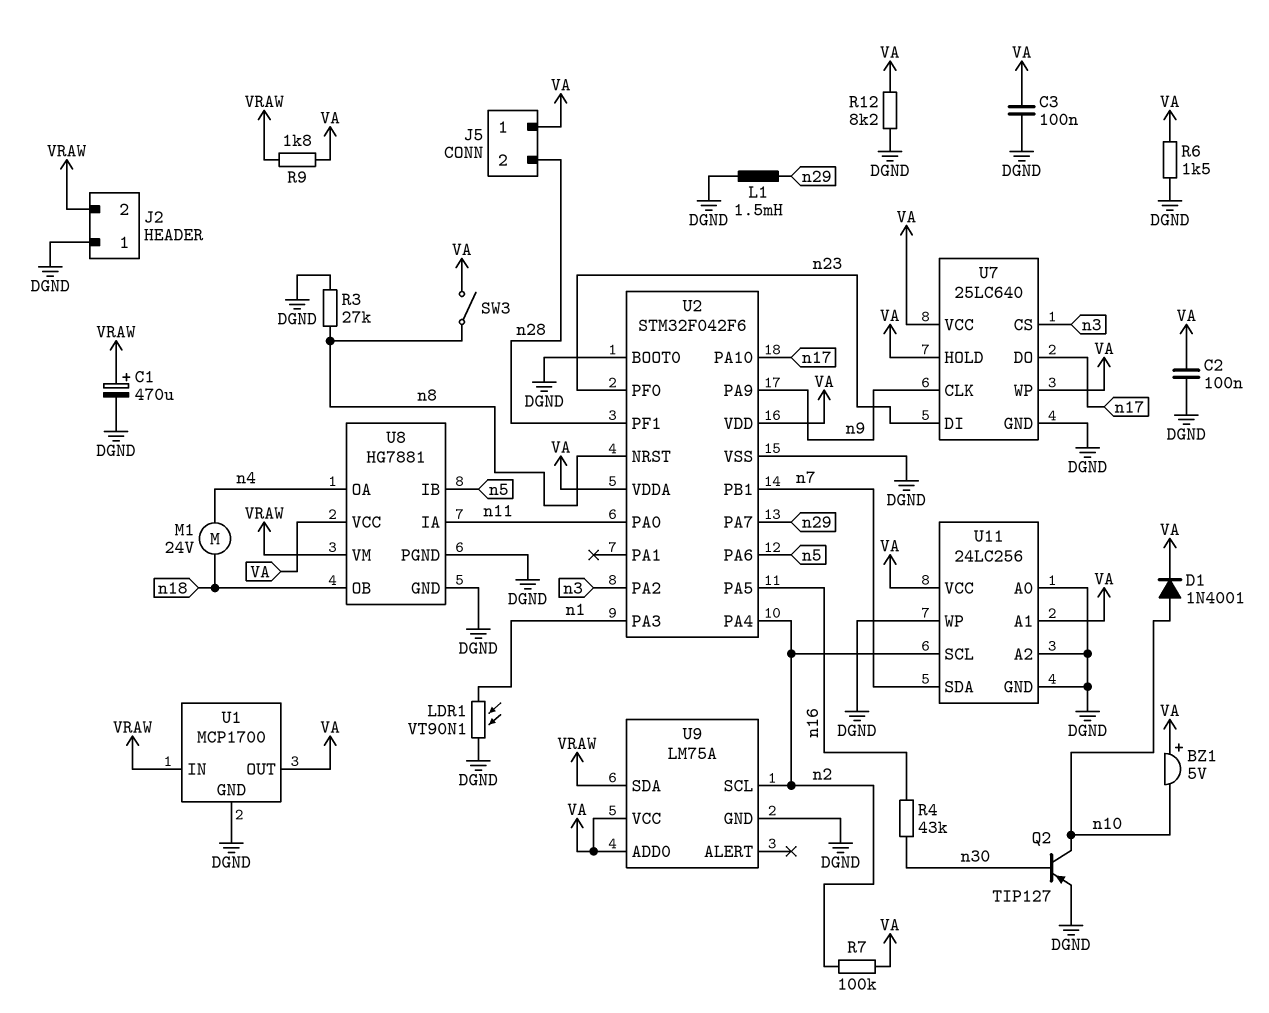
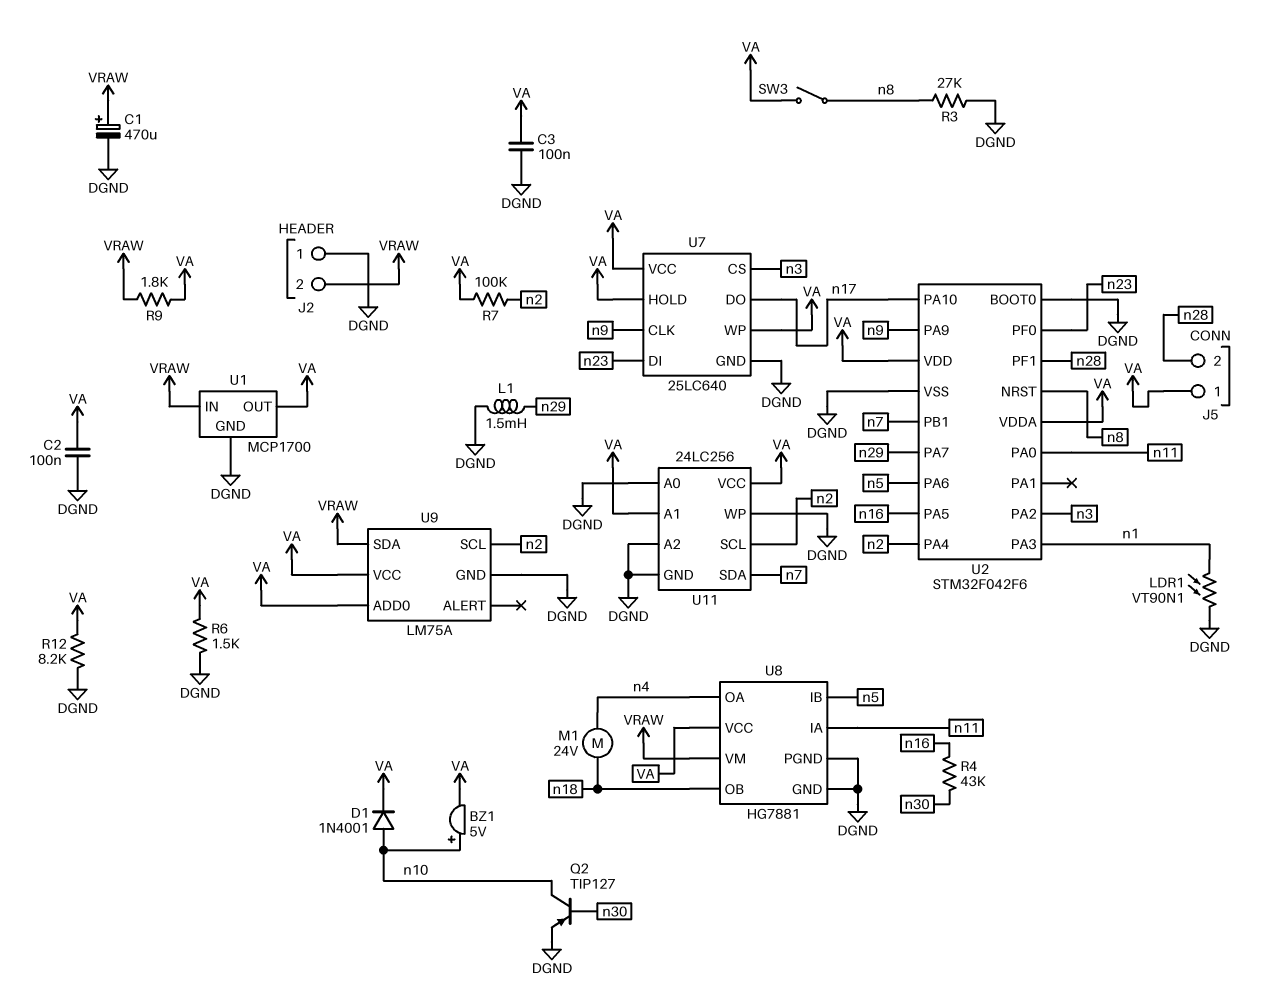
BZ1: buzzer 5V (plus VA, minus n10) -> buzzer 5V (plus n10, minus VA)

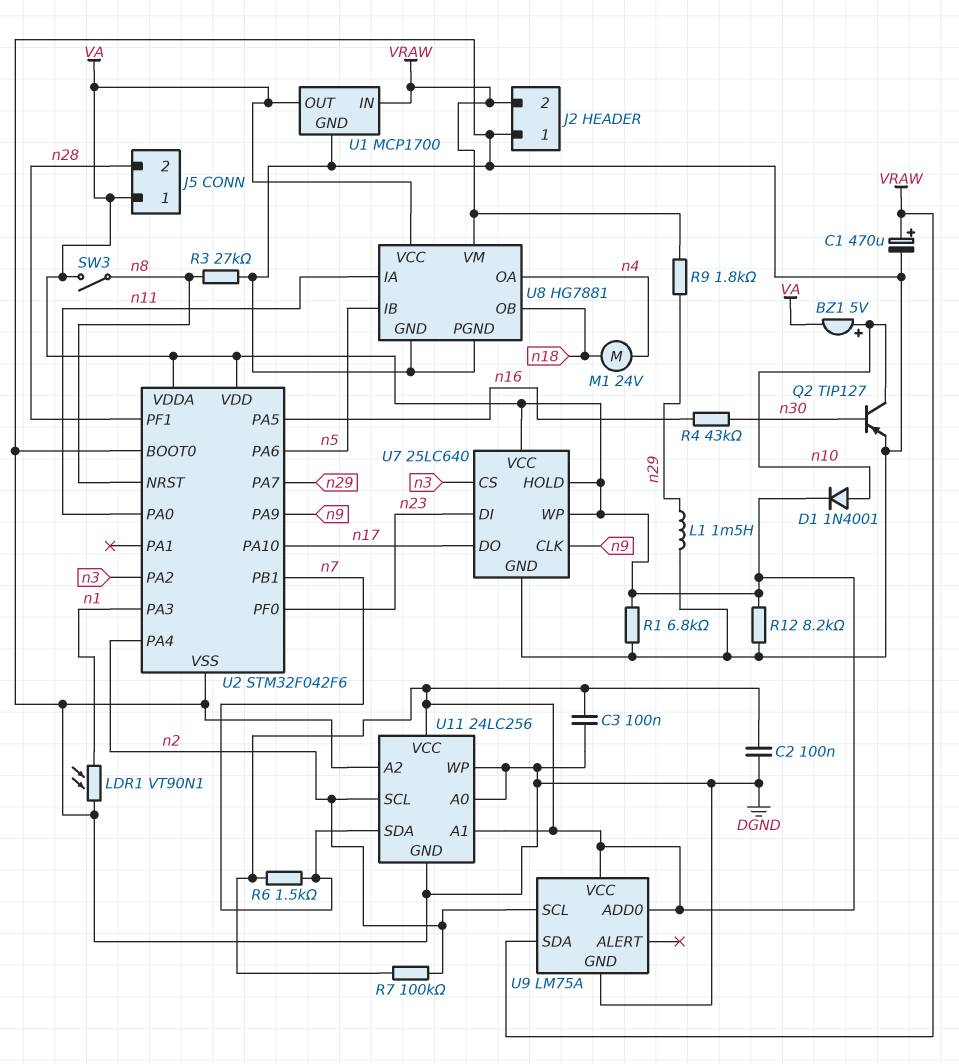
R1: none -> 6.8k (DGND, VA)
R6: 1.5k (DGND, VA) -> 1.5k (VA, n7)
R9: 1.8k (VA, VRAW) -> 1.8k (VRAW, n29)

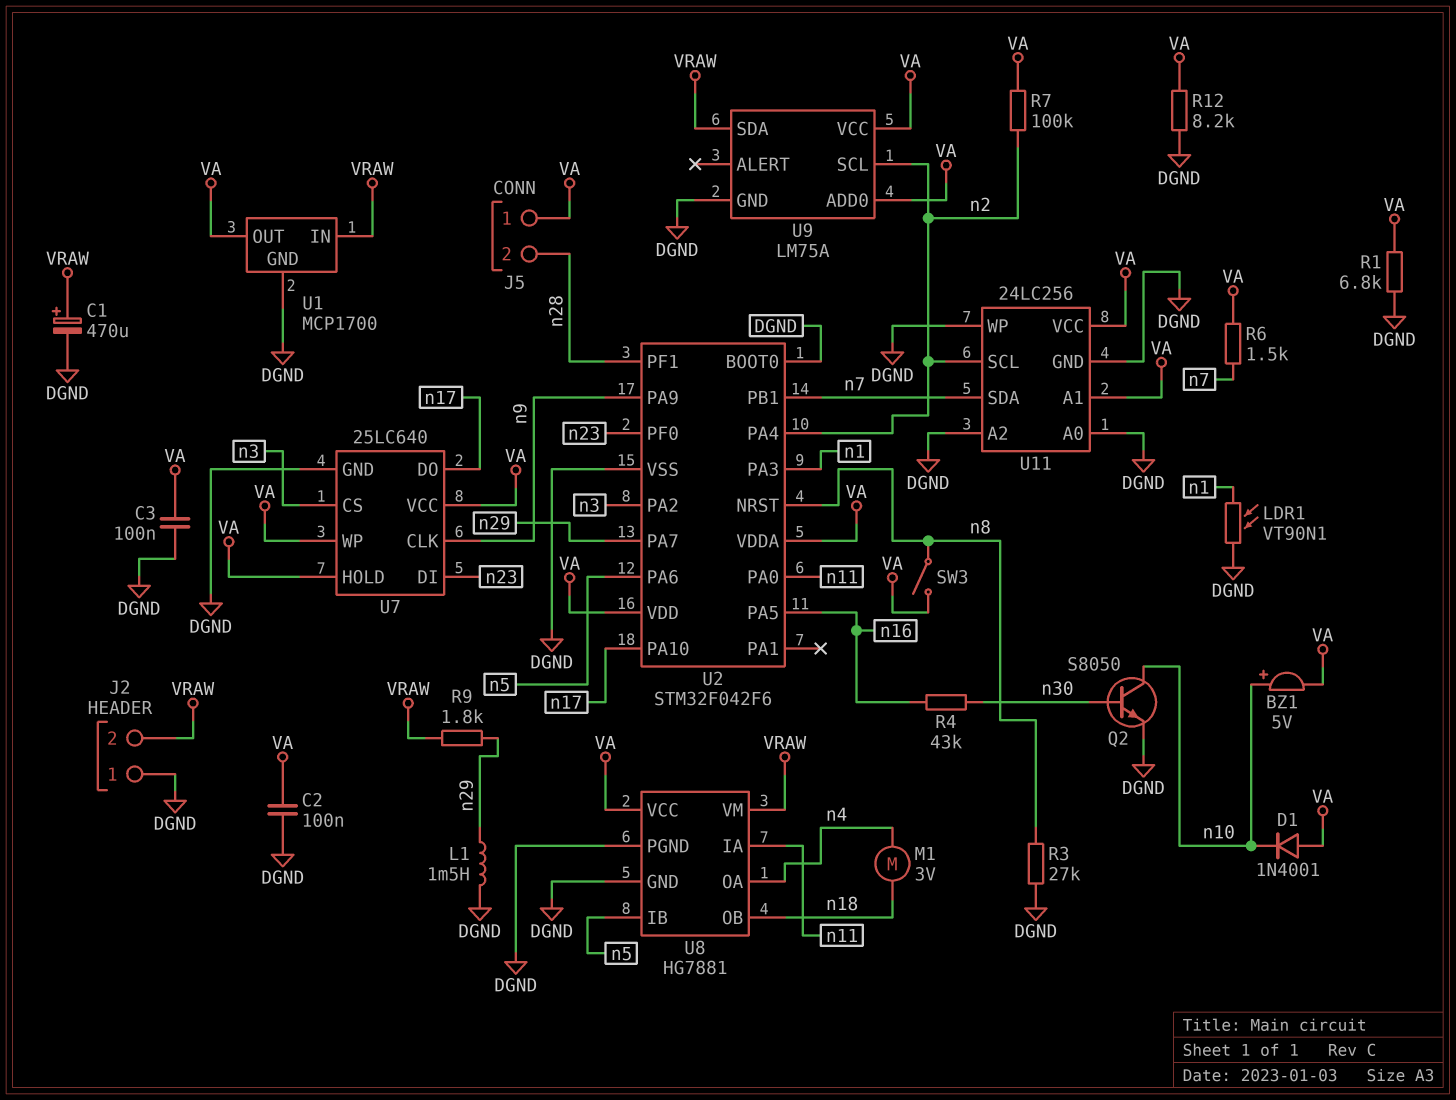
D1: diode 1N4001 (A n10, K VA) -> diode 1N4001 (A VA, K n10)
M1: motor 24V (n4, n18) -> motor 3V (n4, n18)
Q2: PNP TIP127 (B n30, C n10, E DGND) -> NPN S8050 (B n30, C n10, E DGND)

